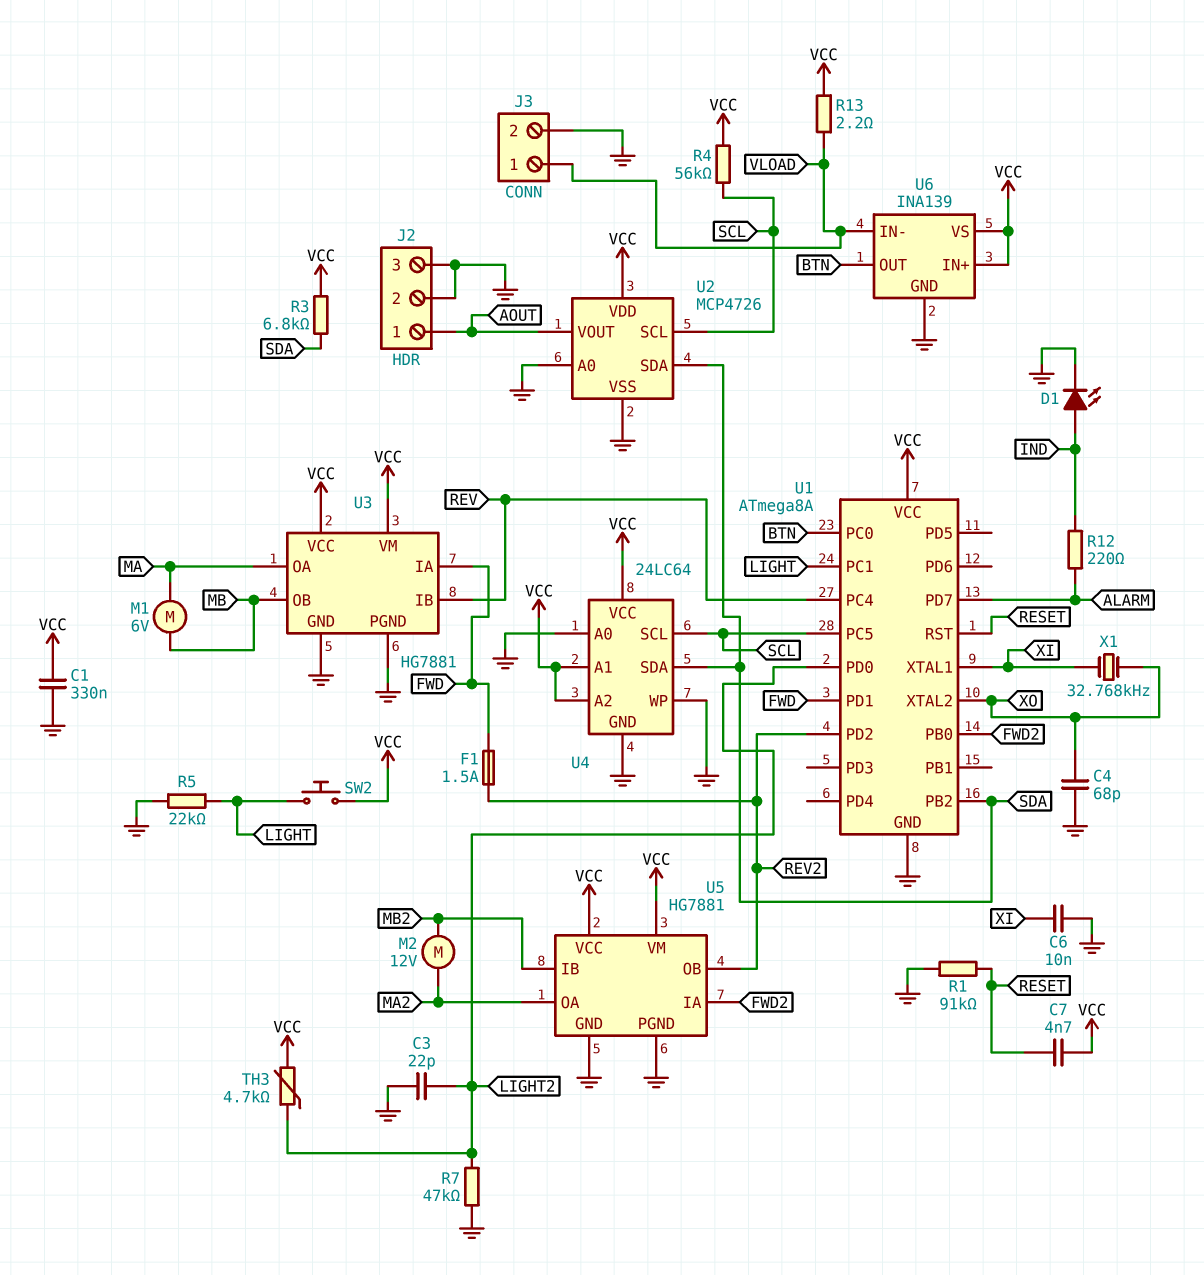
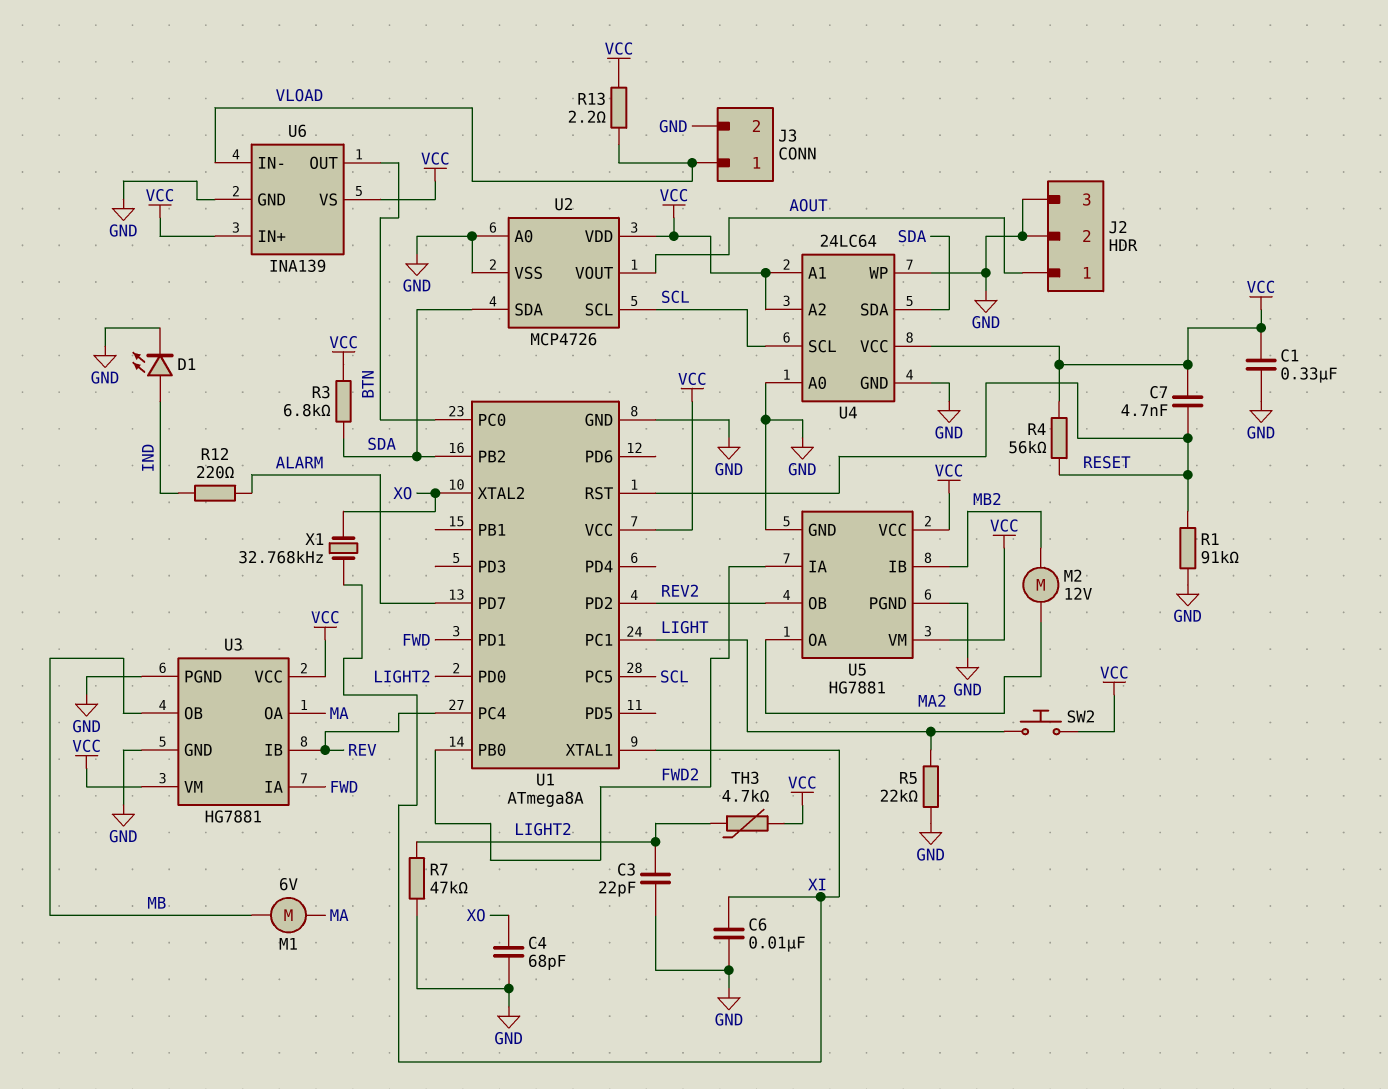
F1: 1.5A (FWD, REV2) -> none
R4: 56k (SCL, VCC) -> 56k (RESET, VCC)

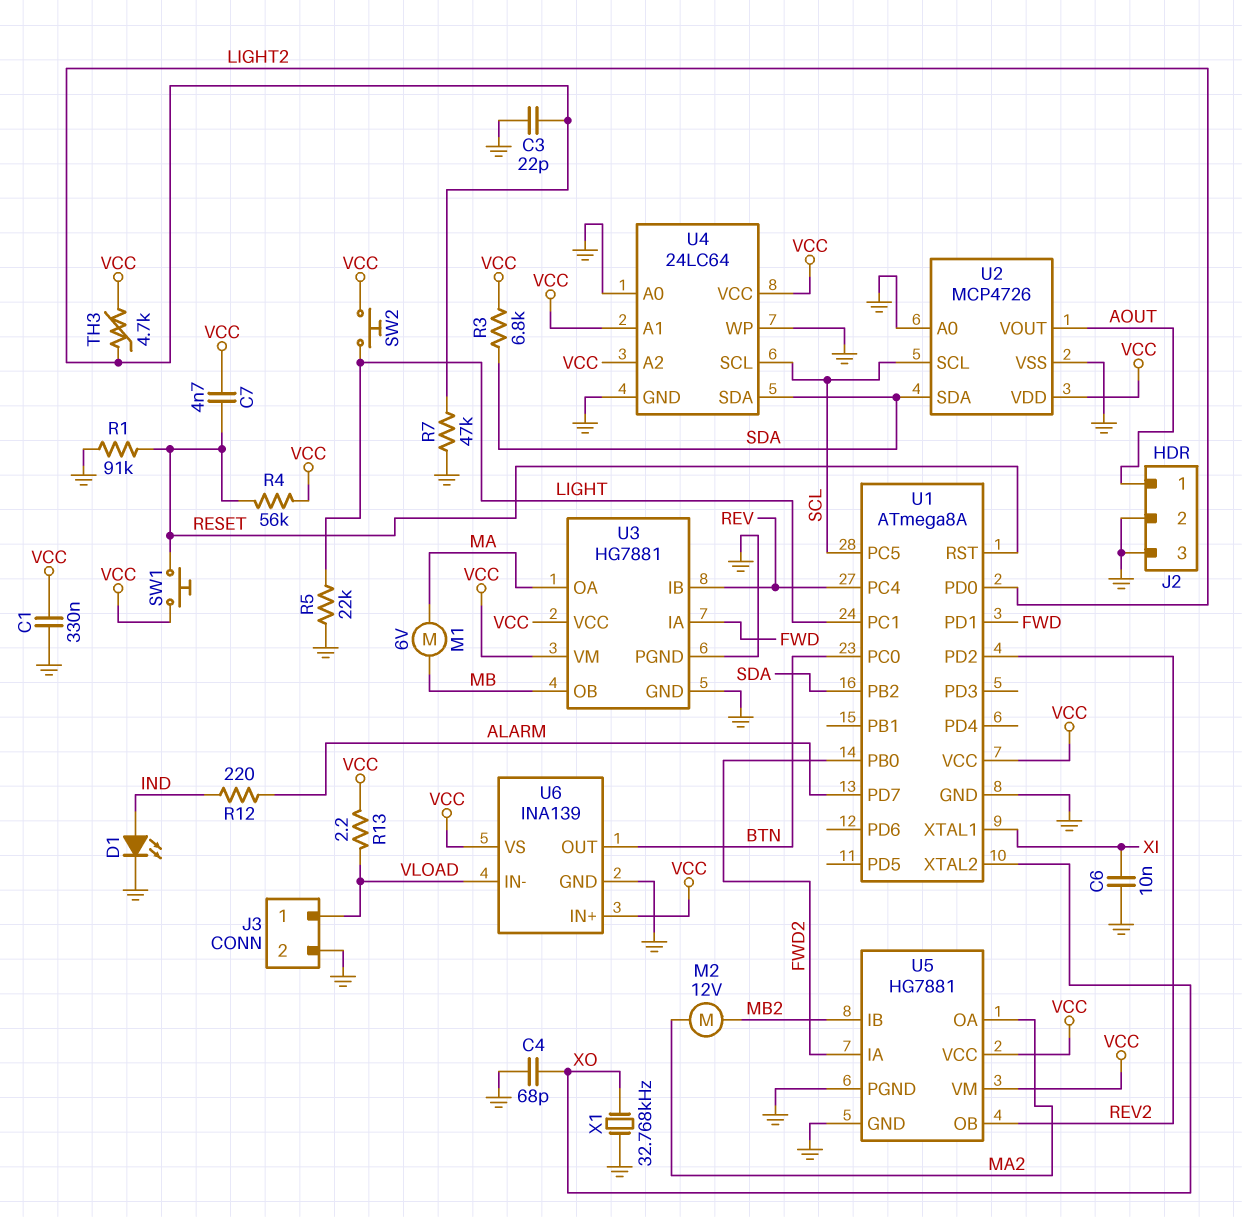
SW1: none -> button (RESET, VCC)
X1: 32.768kHz (XI, XO) -> 32.768kHz (GND, XO)

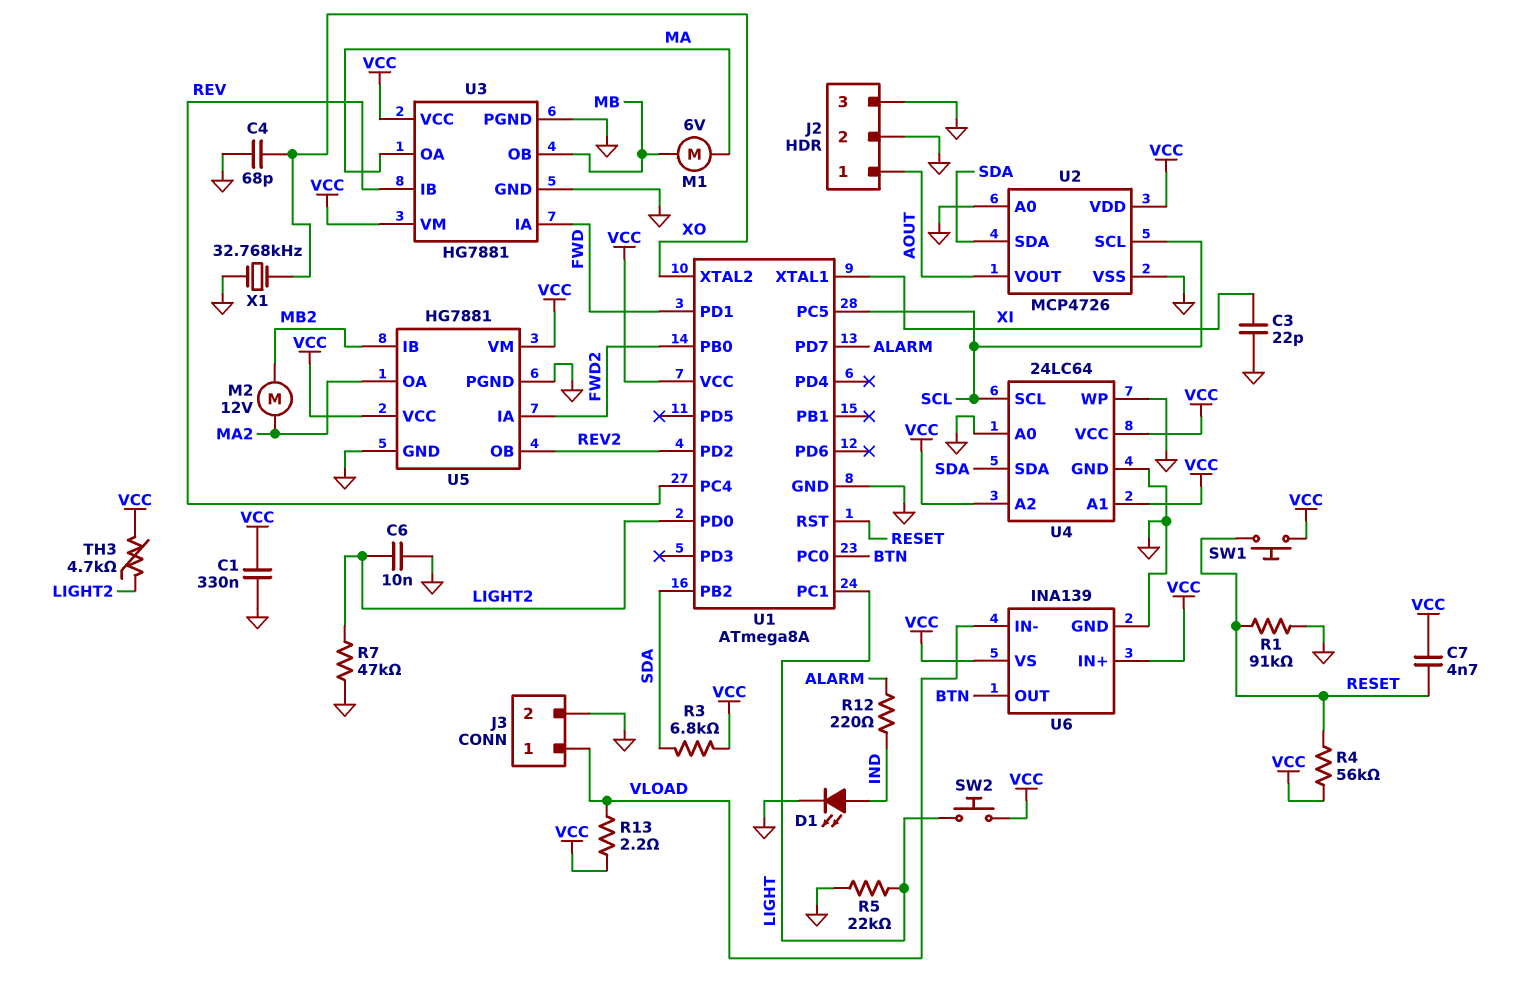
C3: 22pF (GND, LIGHT2) -> 22pF (GND, XI)
C6: 10nF (GND, XI) -> 10nF (GND, LIGHT2)

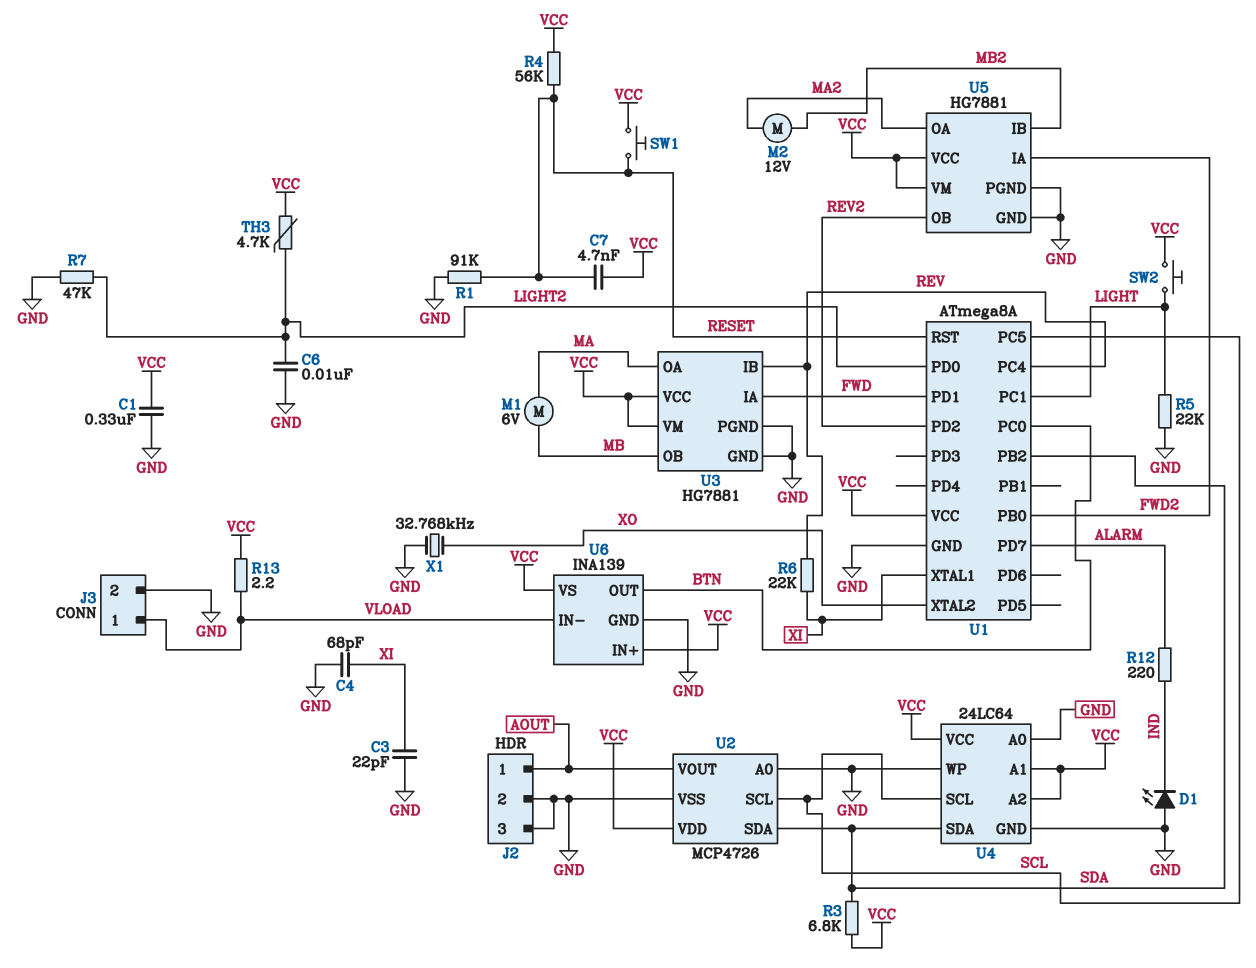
C4: 68pF (GND, XO) -> 68pF (GND, XI)
D1: LED (A IND, K GND) -> LED (A GND, K IND)
R6: none -> 22k (REV, XI)

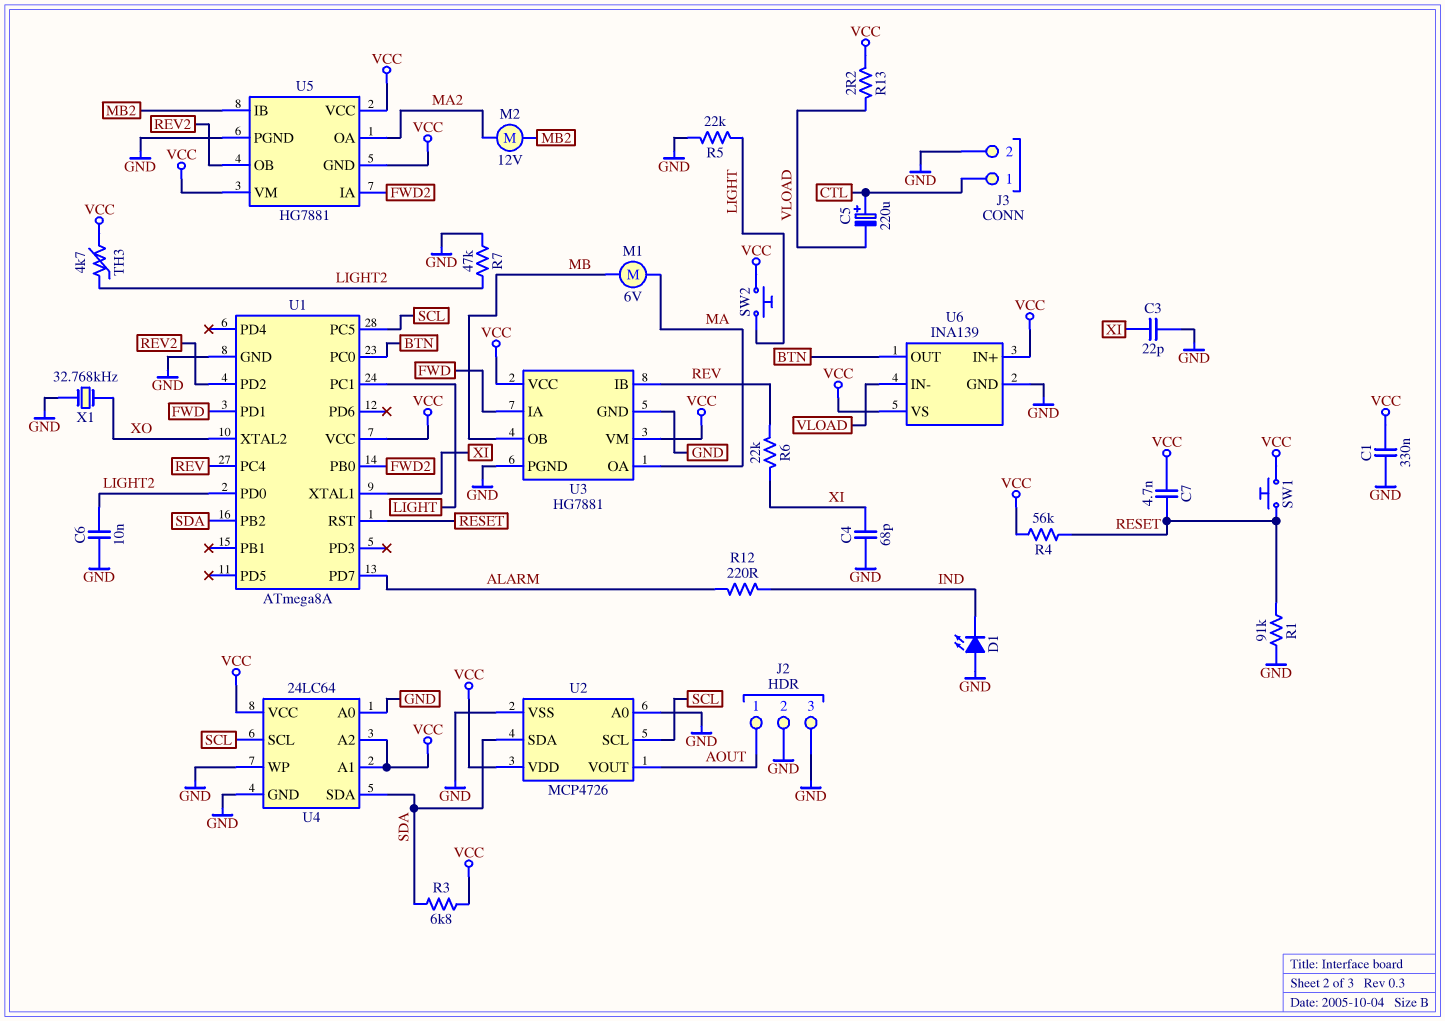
C5: none -> 220uF (plus CTL, minus VLOAD)
J3 pin 1: VLOAD -> CTL
U5 pin GND: GND -> VCC

